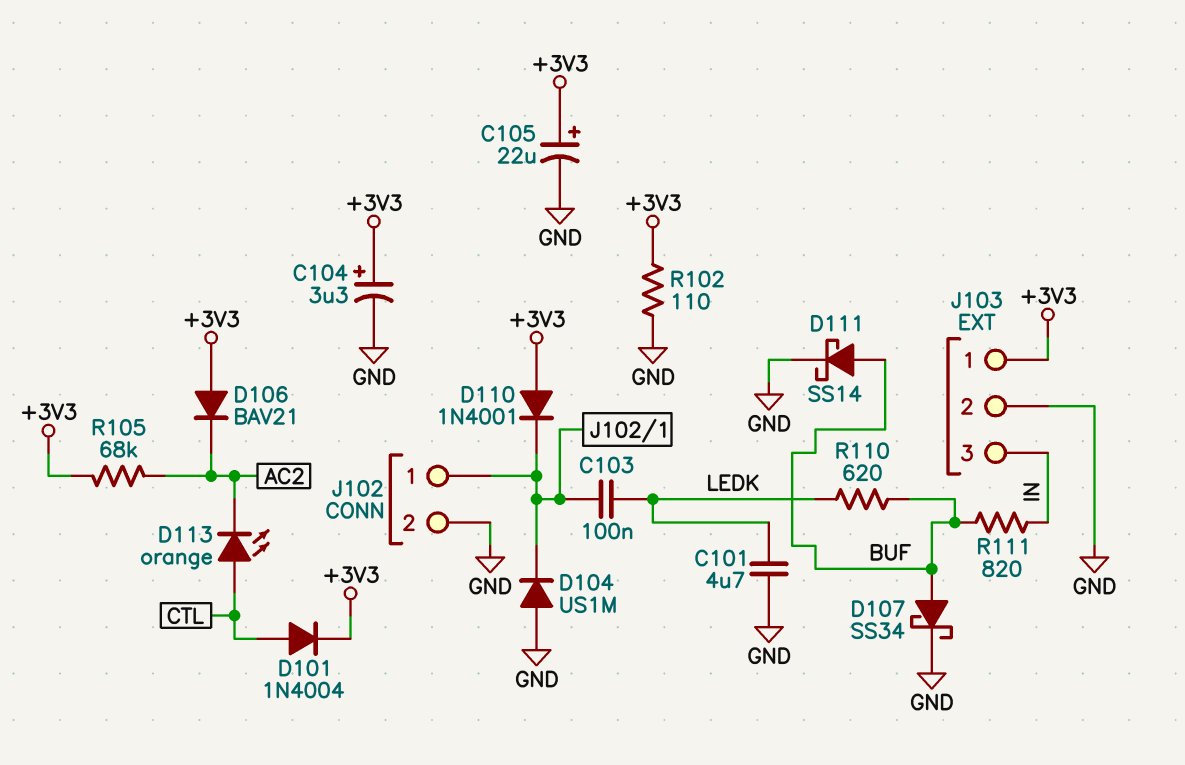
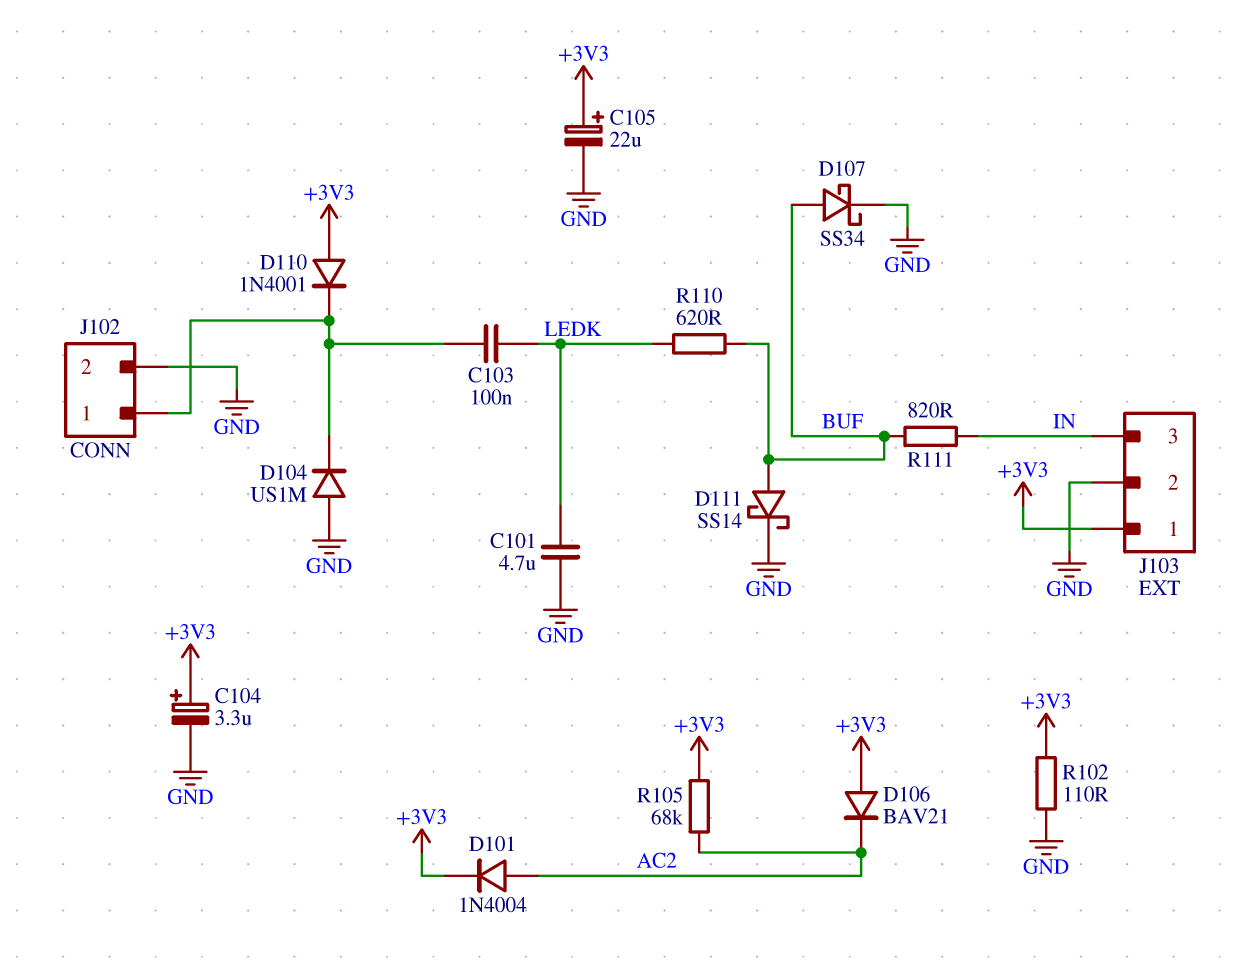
D101: diode 1N4004 (A CTL, K +3V3) -> diode 1N4004 (A AC2, K +3V3)
D113: LED orange (A CTL, K AC2) -> none

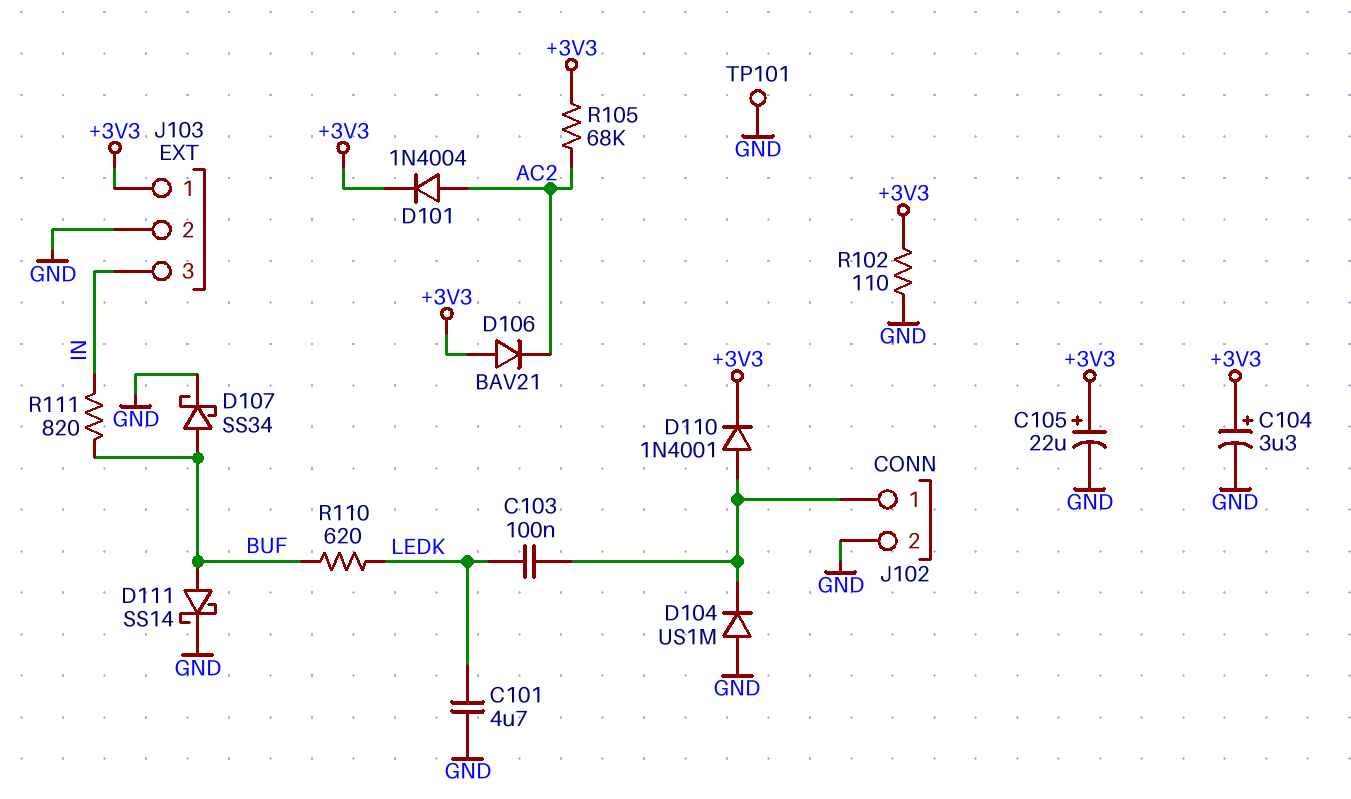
D110: diode 1N4001 (A +3V3, K J102/1) -> diode 1N4001 (A J102/1, K +3V3)
TP101: none -> test point (GND)

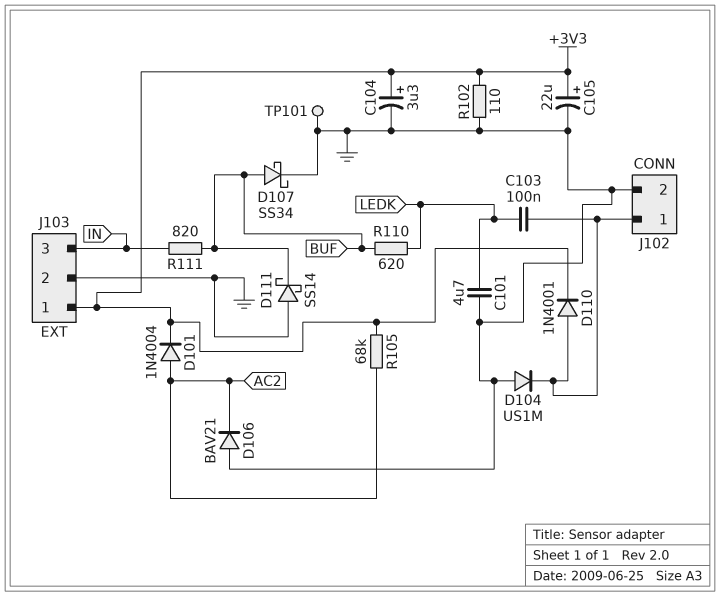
D106: diode BAV21 (A +3V3, K AC2) -> diode BAV21 (A GND, K AC2)
D111: schottky SS14 (A BUF, K GND) -> schottky SS14 (A GND, K BUF)

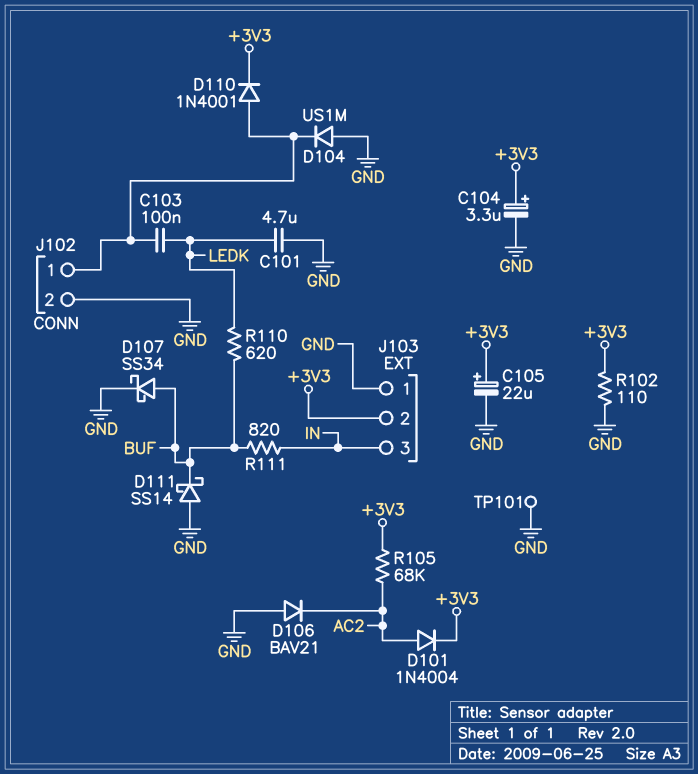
J103 pin 1: +3V3 -> GND
J103 pin 2: GND -> +3V3

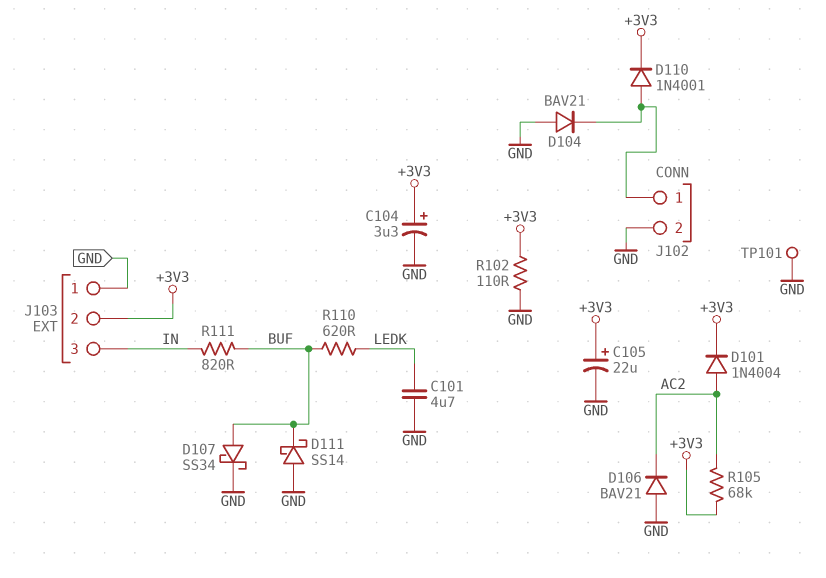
C103: 100nF (J102/1, LEDK) -> none
D104: diode US1M (A GND, K J102/1) -> diode BAV21 (A GND, K J102/1)

